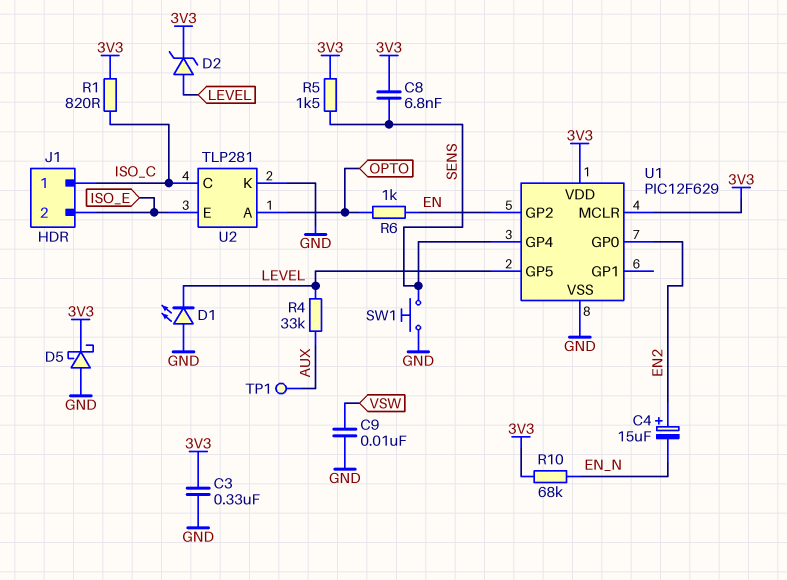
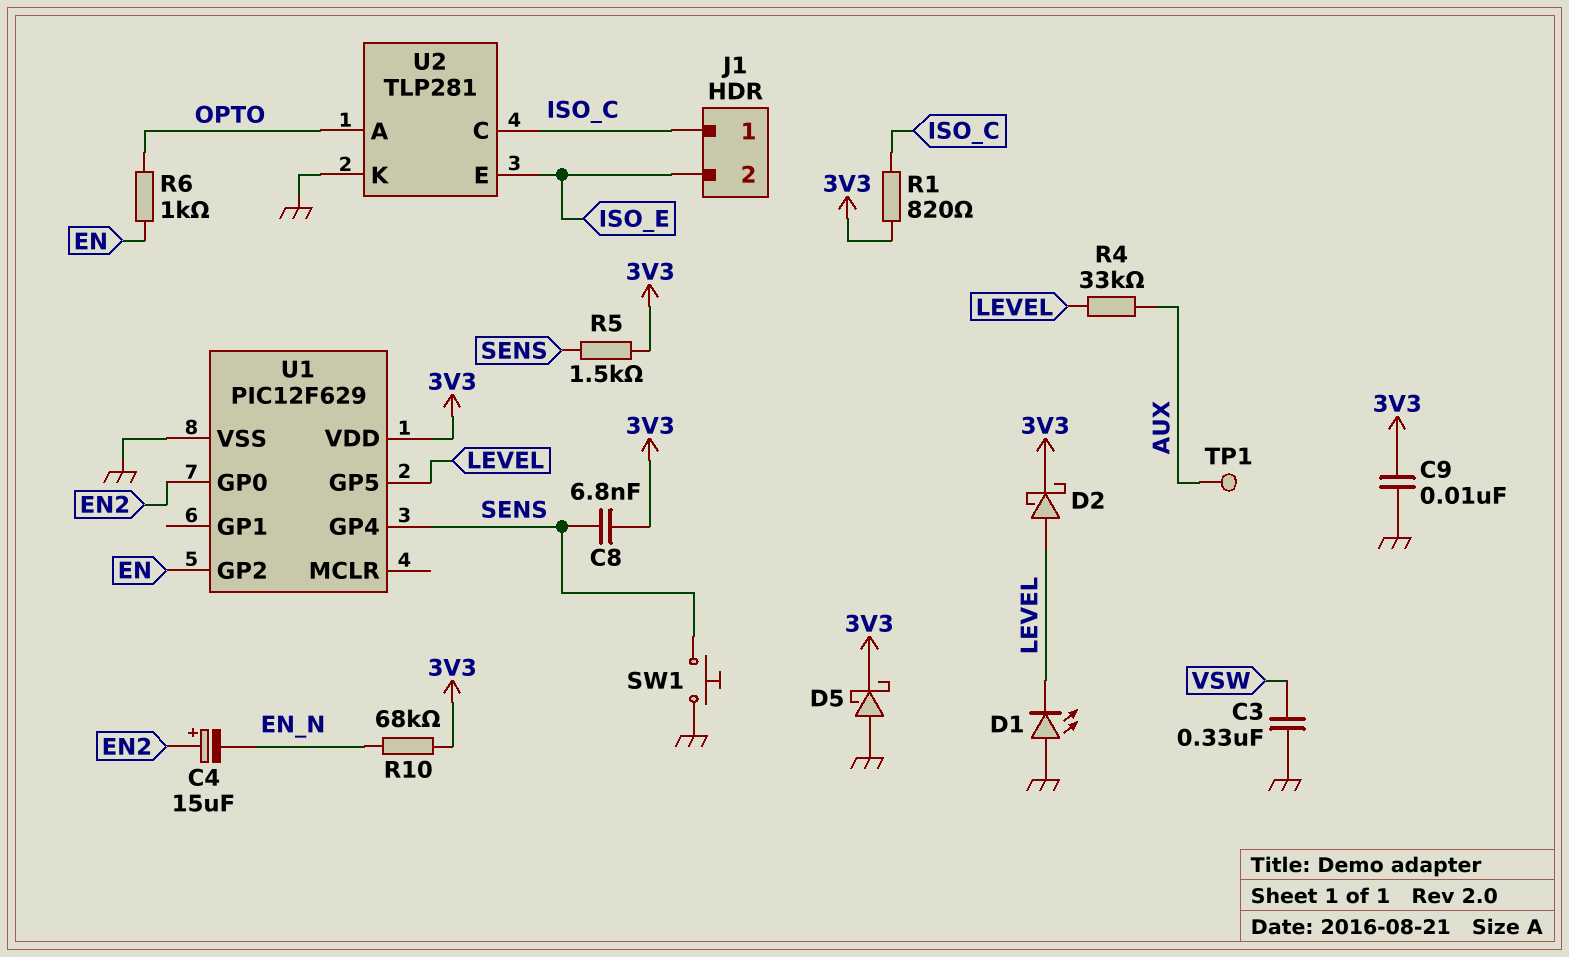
C3: 330nF (3V3, GND) -> 330nF (GND, VSW)
C9: 10nF (GND, VSW) -> 10nF (3V3, GND)
D2: zener (A LEVEL, K 3V3) -> schottky (A LEVEL, K 3V3)
U1 pin MCLR: 3V3 -> none

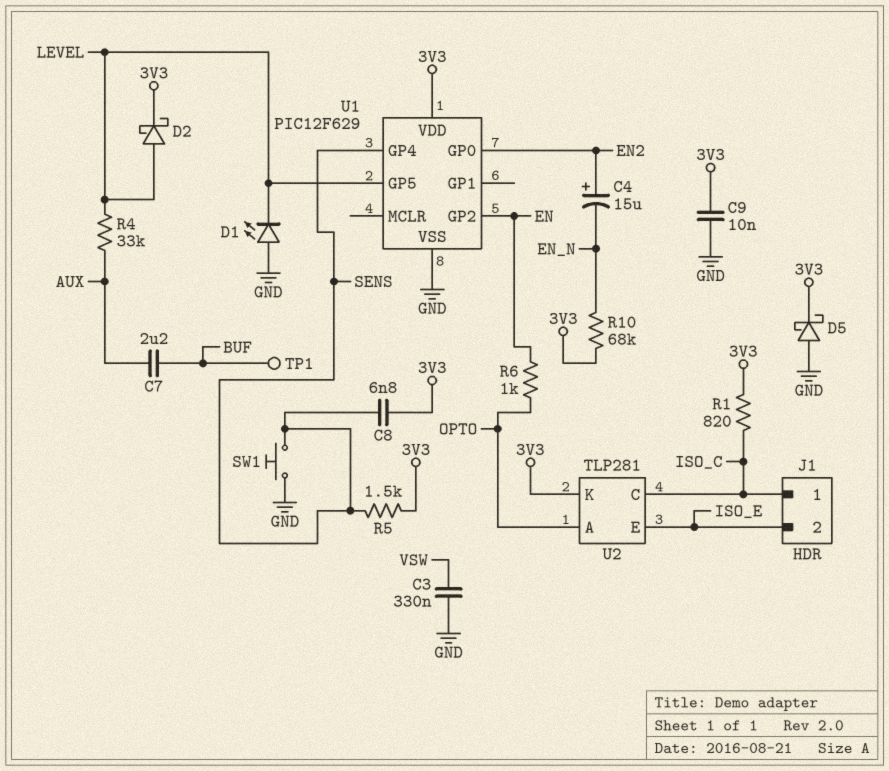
C7: none -> 2.2uF (AUX, BUF)
TP1: test point (AUX) -> test point (BUF)
U2 pin K: GND -> 3V3

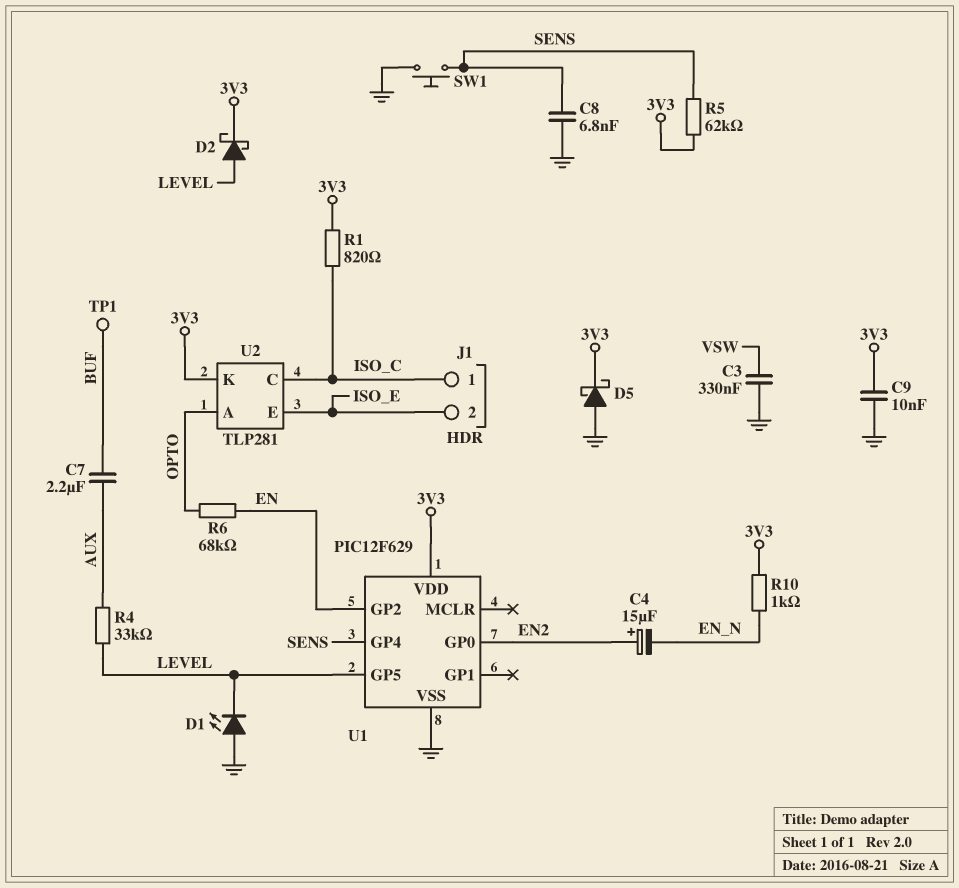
C8: 6.8nF (3V3, SENS) -> 6.8nF (GND, SENS)
R5: 1.5k (3V3, SENS) -> 62k (3V3, SENS)
R6: 1k (EN, OPTO) -> 68k (EN, OPTO)
R10: 68k (3V3, EN_N) -> 1k (3V3, EN_N)

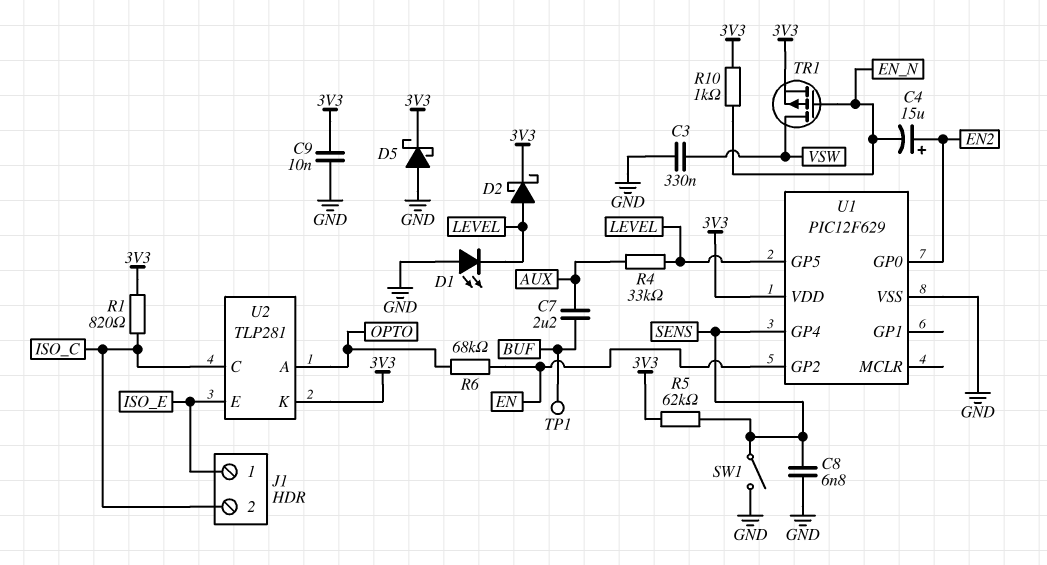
J1 pin 1: ISO_C -> ISO_E
J1 pin 2: ISO_E -> ISO_C
SW1: button (GND, SENS) -> switch (GND, SENS)
TR1: none -> PMOS (G EN_N, D VSW, S 3V3)

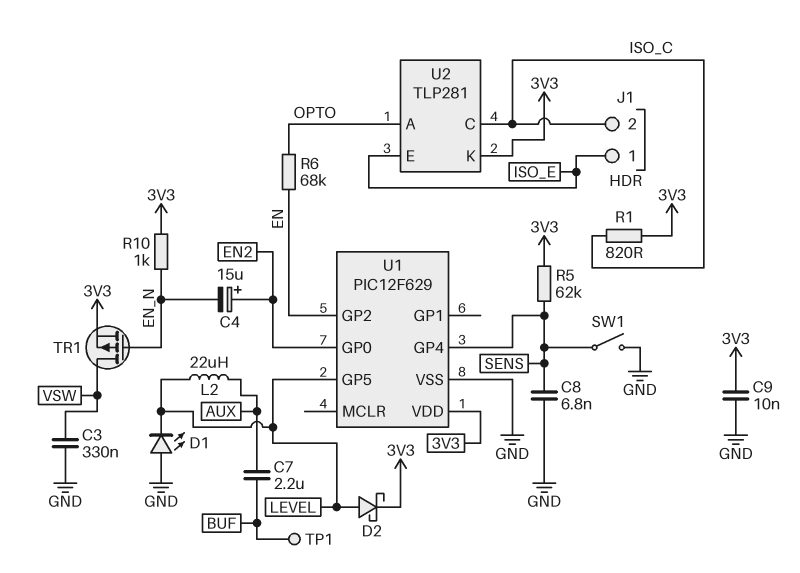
D5: schottky (A GND, K 3V3) -> none
L2: none -> 22uH (AUX, LEVEL)
R4: 33k (AUX, LEVEL) -> none

